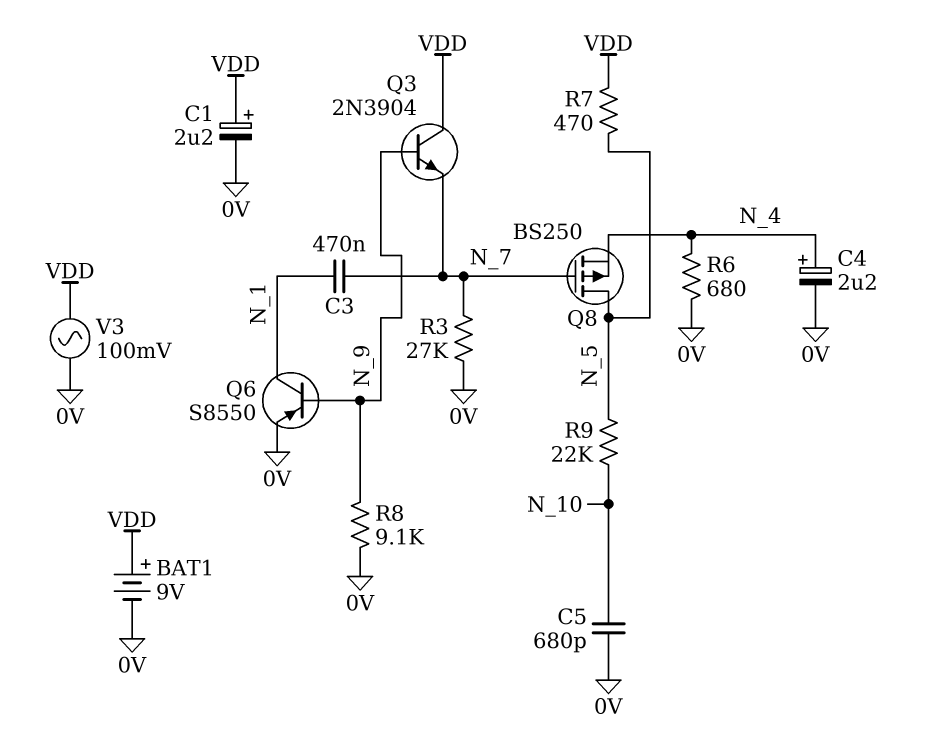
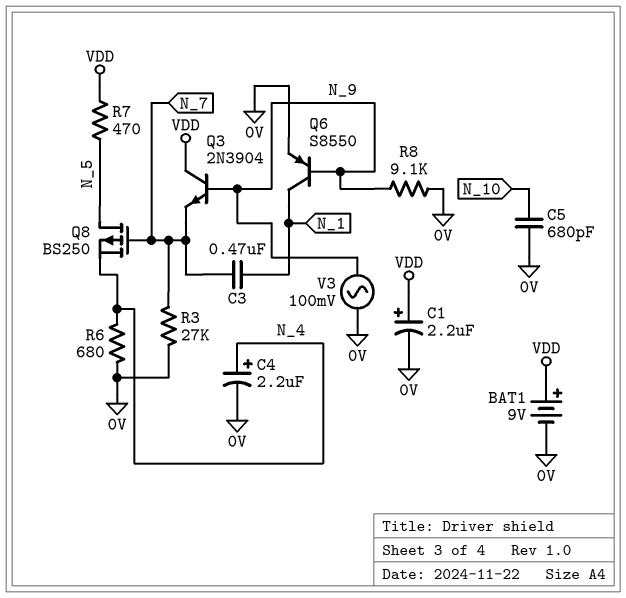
R9: 22k (N_5, N_10) -> none
V3: AC 100mV (0V, VDD) -> AC 100mV (0V, N_9)

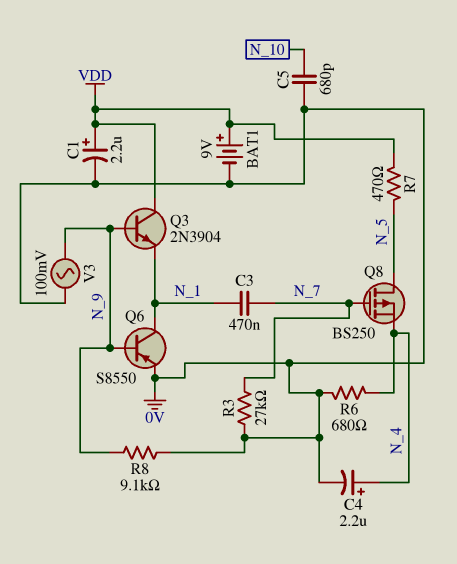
Q3: NPN 2N3904 (B N_9, C VDD, E N_7) -> NPN 2N3904 (B N_9, C VDD, E N_1)

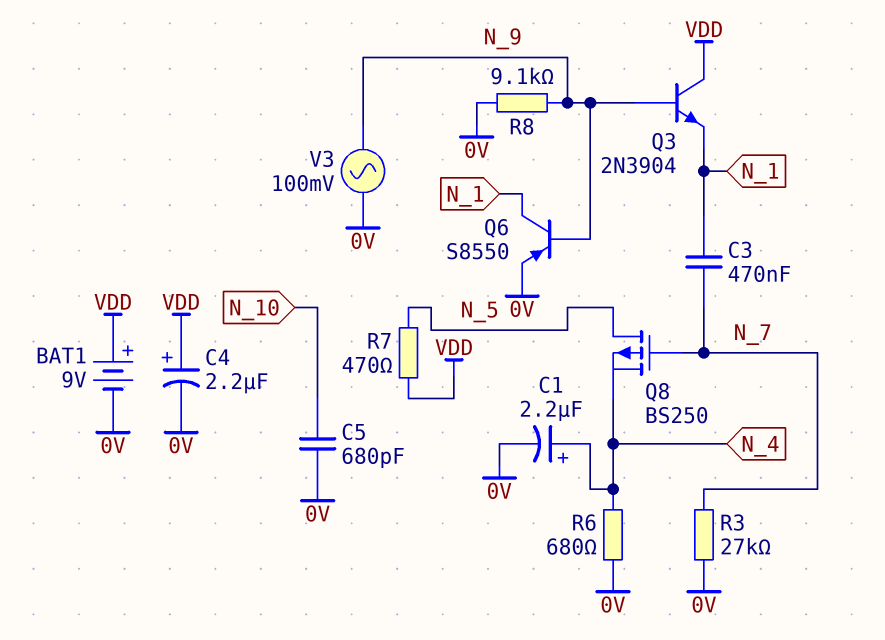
C1: 2.2uF (plus VDD, minus 0V) -> 2.2uF (plus N_4, minus 0V)
C4: 2.2uF (plus N_4, minus 0V) -> 2.2uF (plus VDD, minus 0V)

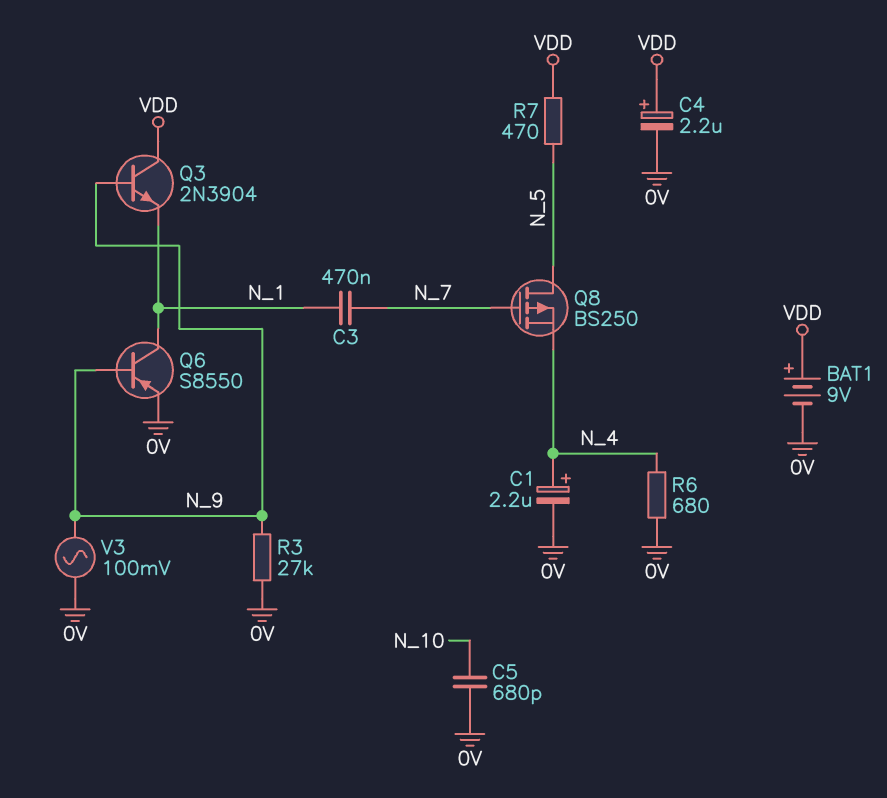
R3: 27k (0V, N_7) -> 27k (0V, N_9)
R8: 9.1k (0V, N_9) -> none

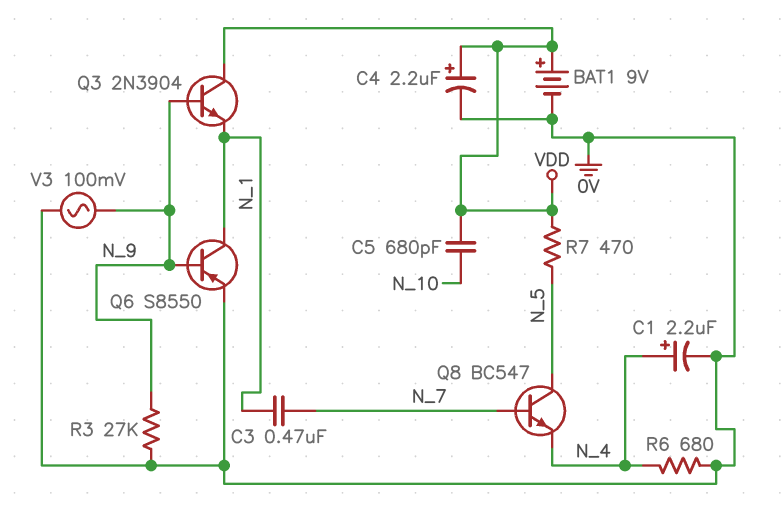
C5: 680pF (0V, N_10) -> 680pF (N_10, VDD)
Q8: PMOS BS250 (G N_7, D N_5, S N_4) -> NPN BC547 (B N_7, C N_5, E N_4)

